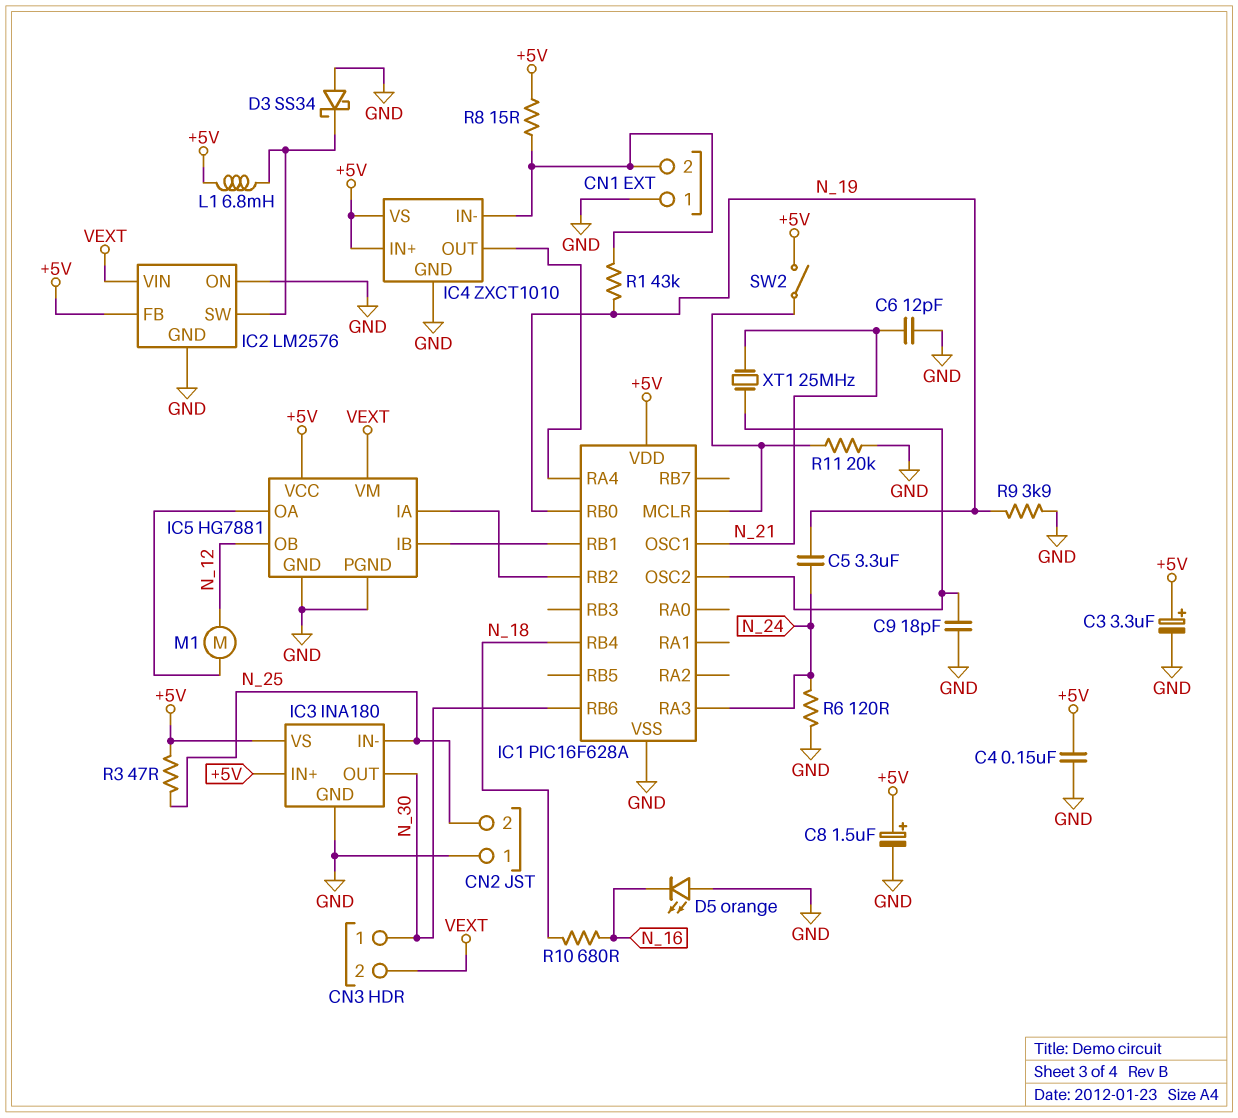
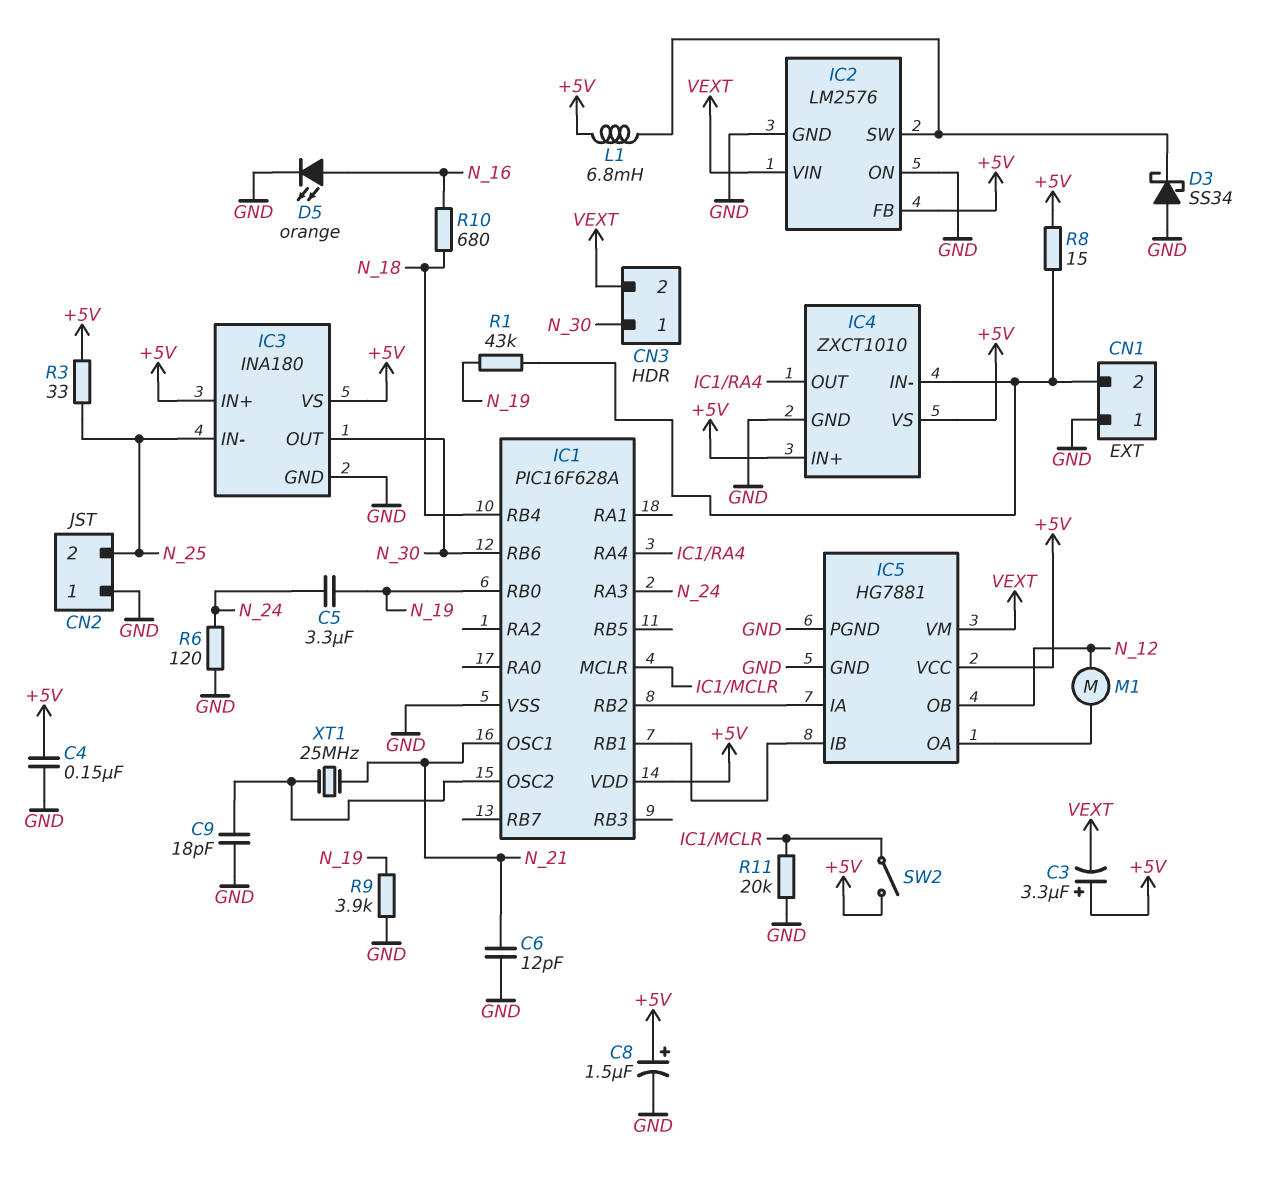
C3: 3.3uF (plus +5V, minus GND) -> 3.3uF (plus +5V, minus VEXT)
D5: LED orange (A GND, K N_16) -> LED orange (A N_16, K GND)
R3: 47 (+5V, N_25) -> 33 (+5V, N_25)

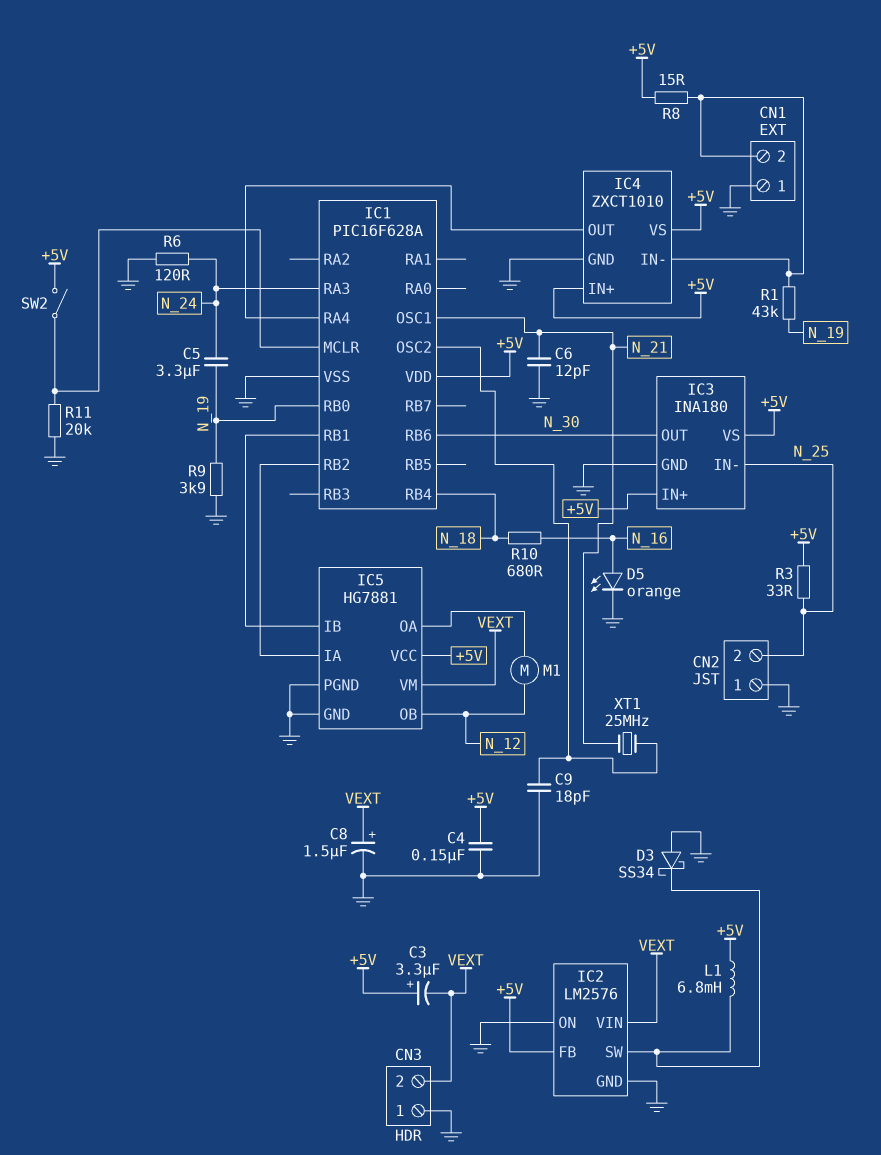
C8: 1.5uF (plus +5V, minus GND) -> 1.5uF (plus VEXT, minus GND)
CN3 pin 1: N_30 -> GND

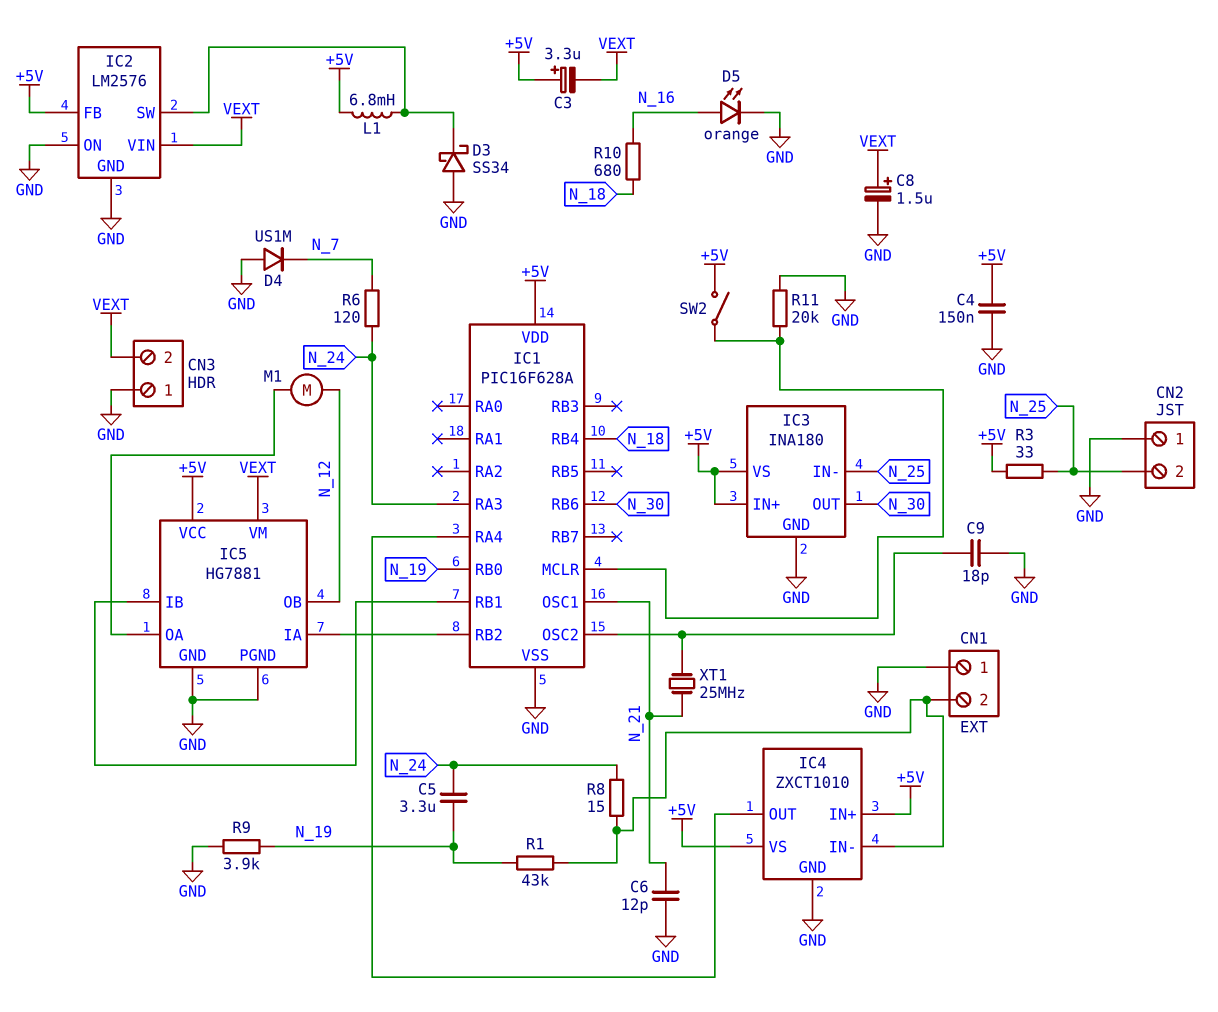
D4: none -> diode US1M (A GND, K N_7)
R6: 120 (GND, N_24) -> 120 (N_7, N_24)
R8: 15 (+5V, CN1/2) -> 15 (CN1/2, N_24)

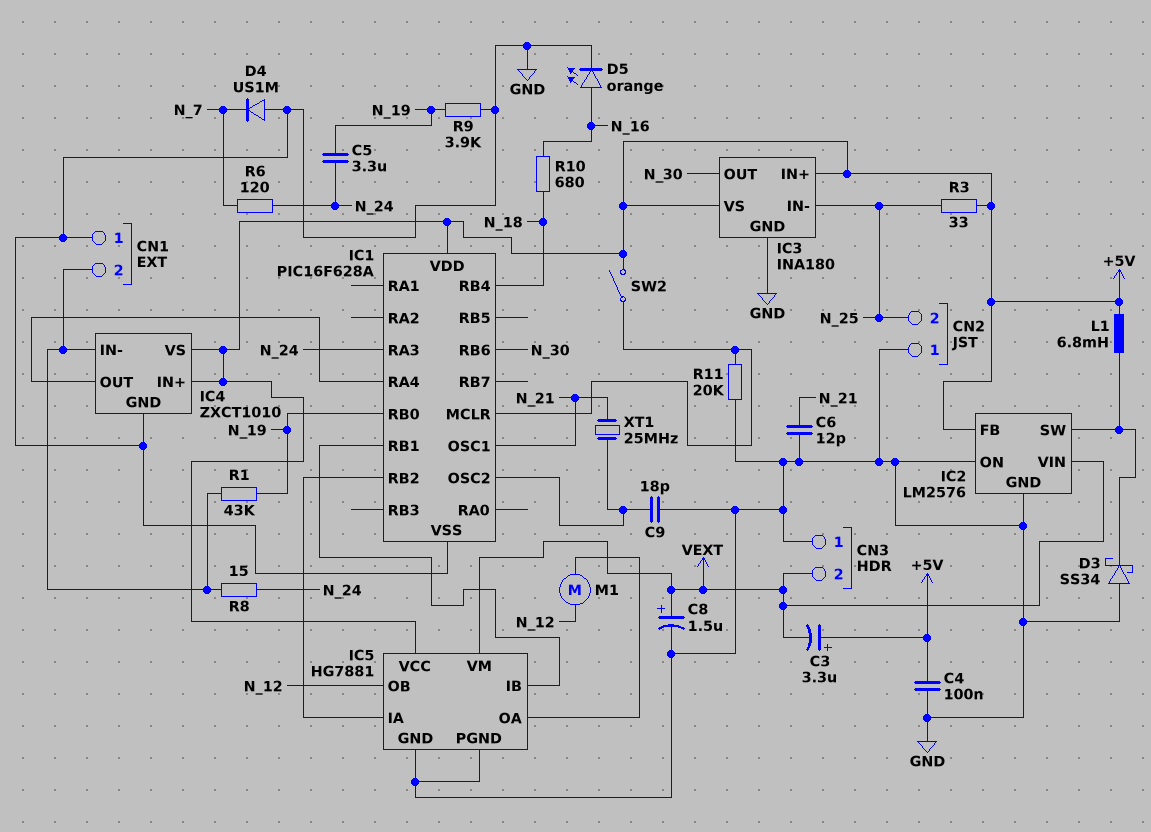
C4: 150nF (+5V, GND) -> 100nF (+5V, GND)

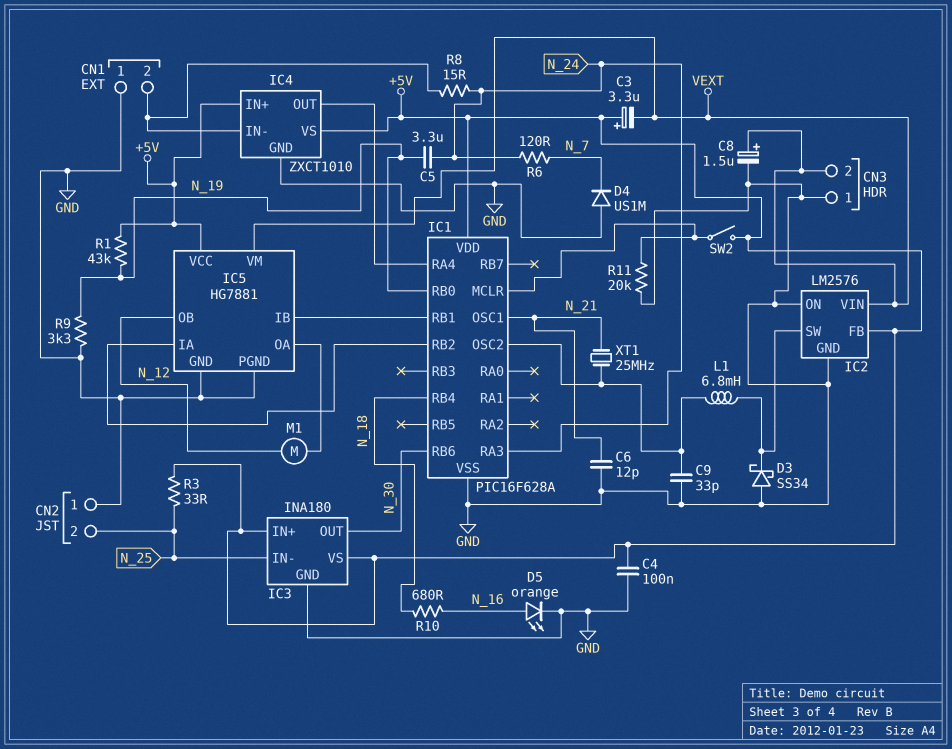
C9: 18pF (GND, IC1/OSC2) -> 33pF (GND, IC1/OSC2)
L1: 6.8mH (+5V, IC2/SW) -> 6.8mH (IC1/OSC2, IC2/SW)
R1: 43k (CN1/2, N_19) -> 43k (+5V, N_19)
R9: 3.9k (GND, N_19) -> 3.3k (GND, N_19)

